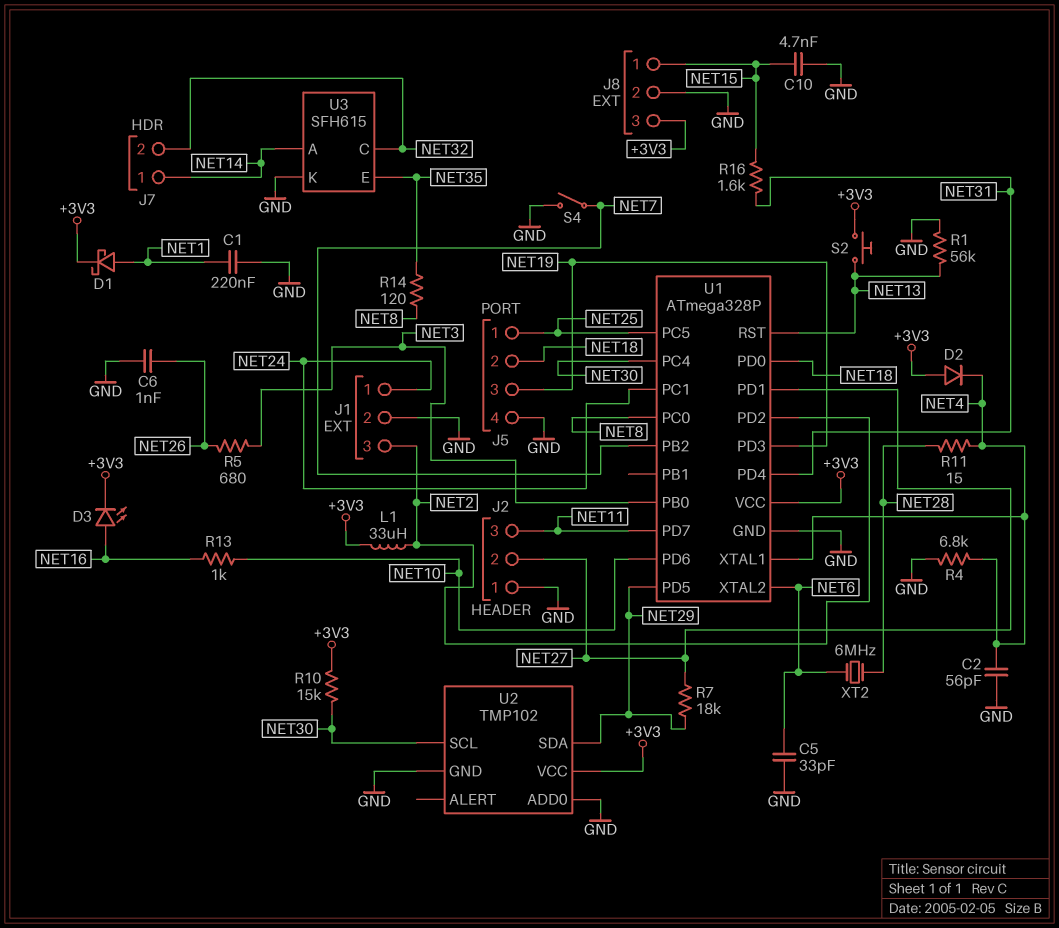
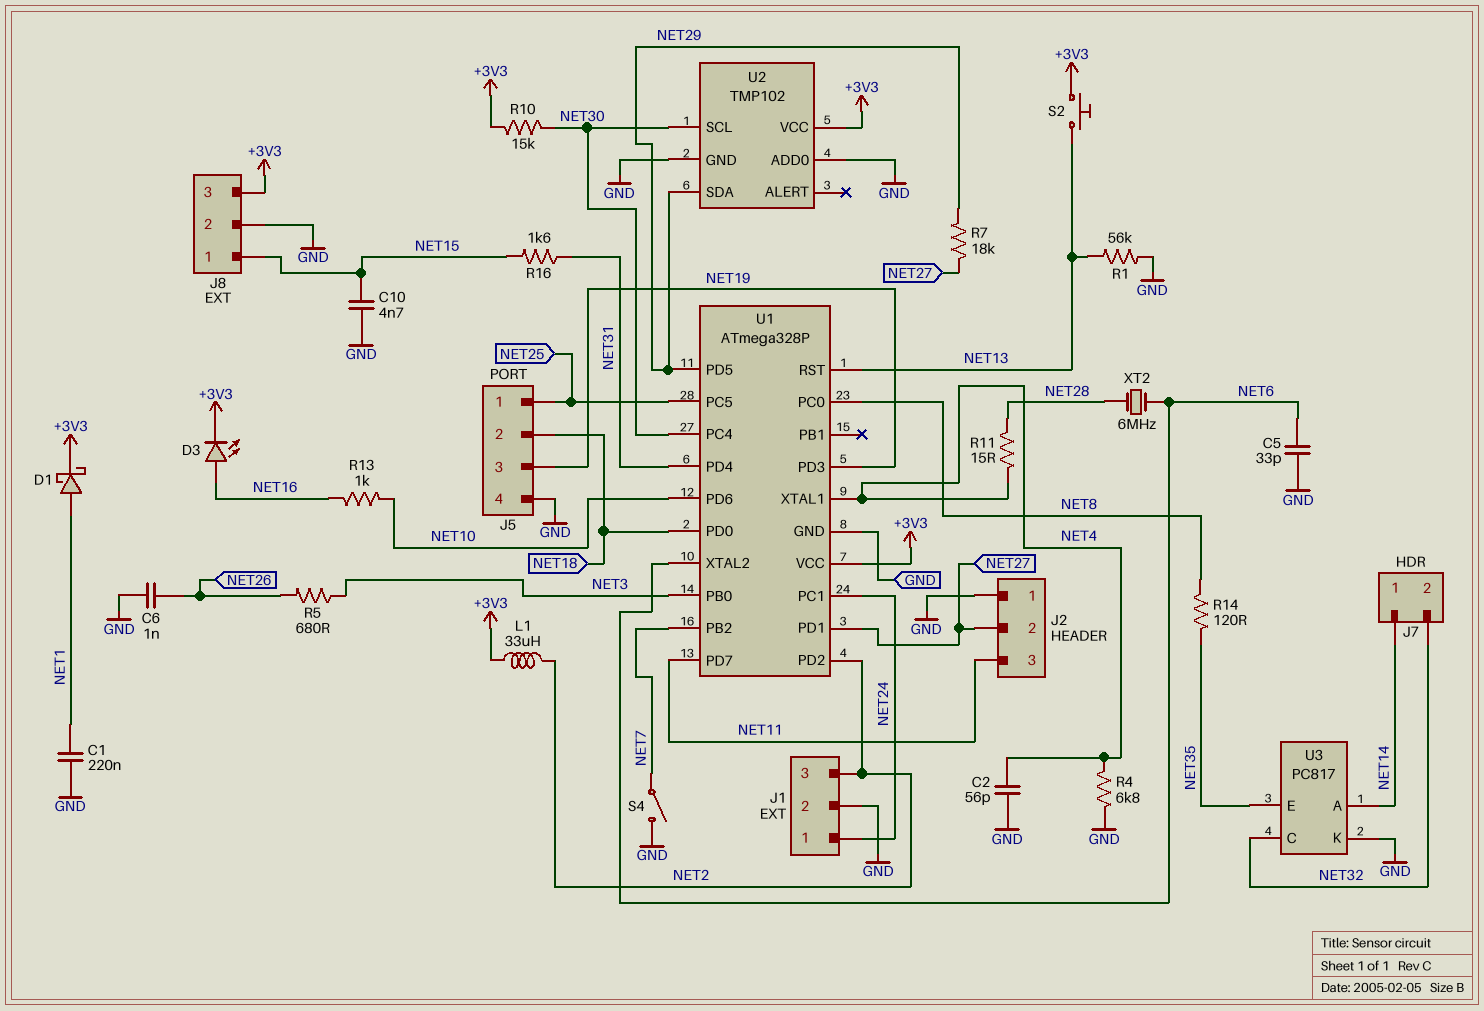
D2: diode (A +3V3, K NET4) -> none
U3: SFH615 -> PC817

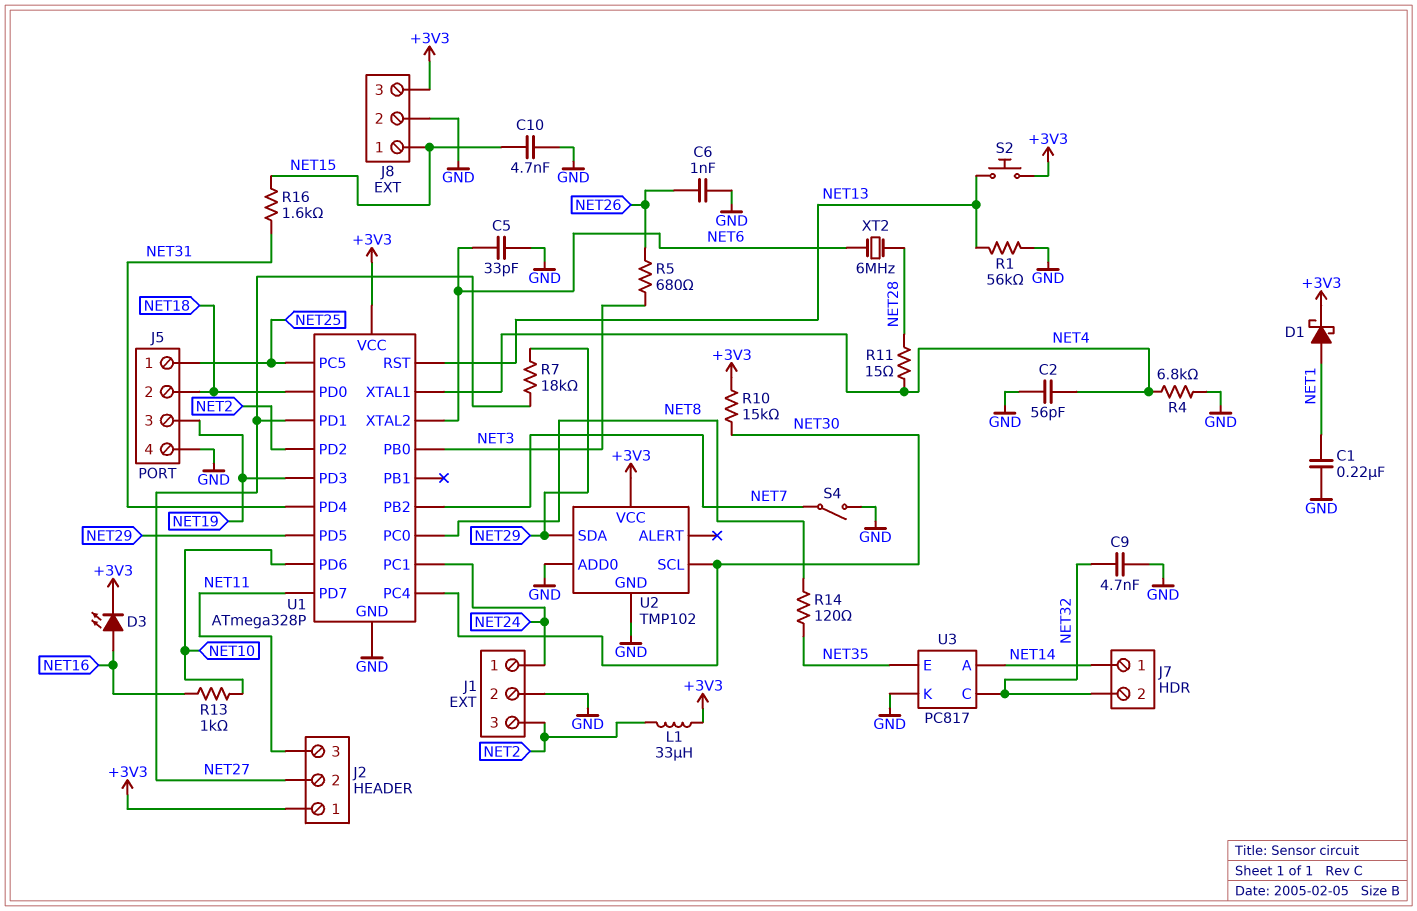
C9: none -> 4.7nF (GND, NET32)
J2 pin 1: GND -> +3V3

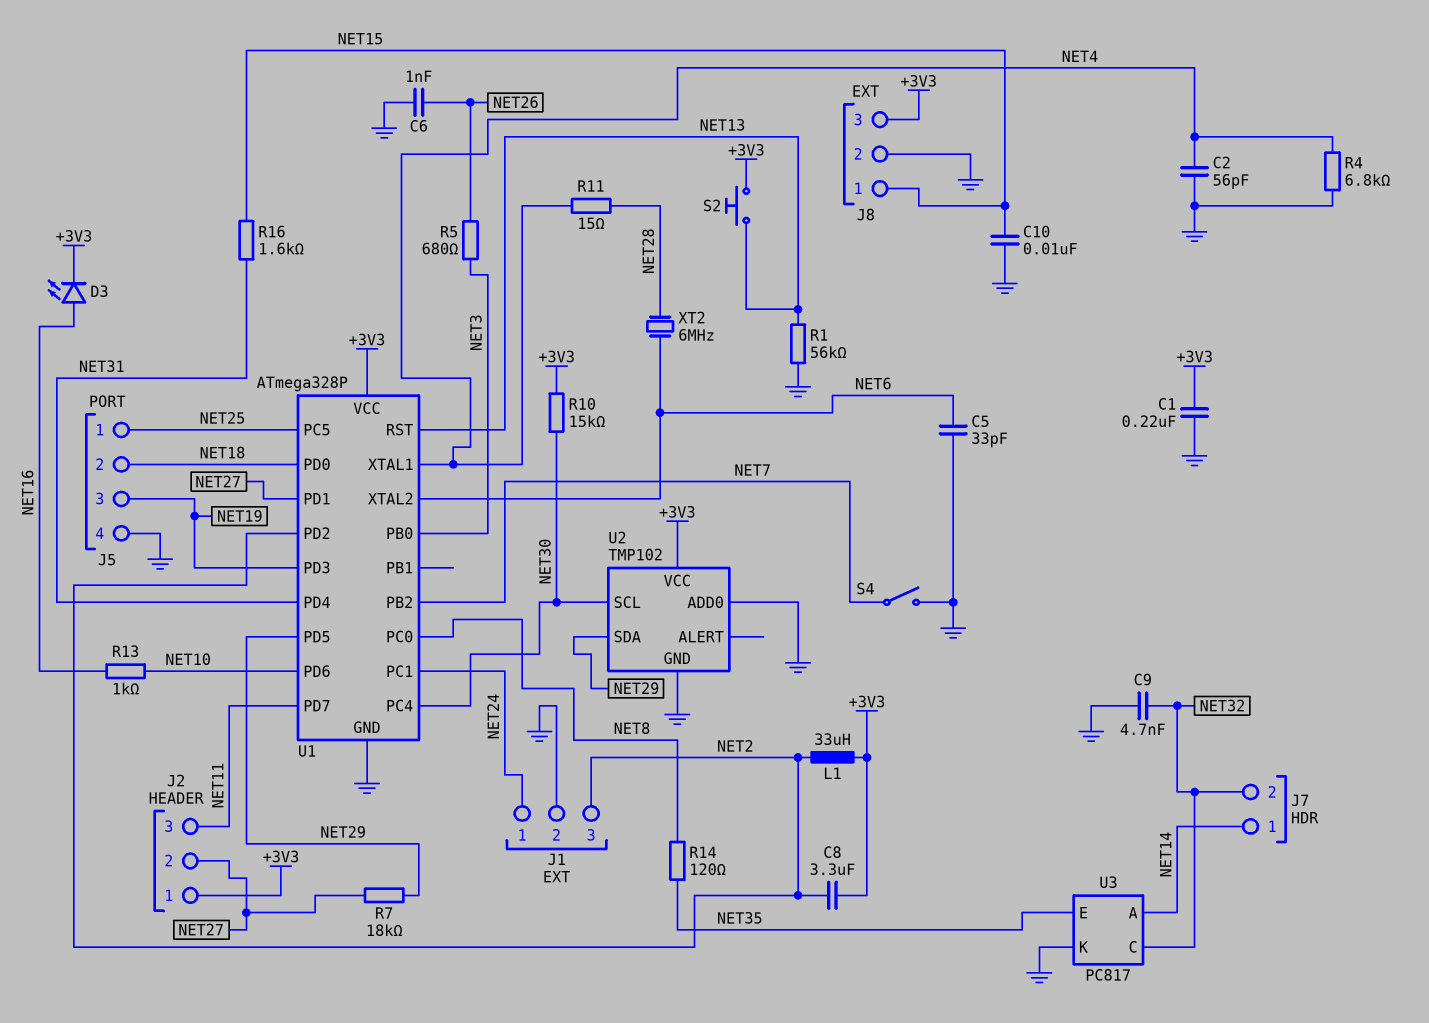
C1: 220nF (GND, NET1) -> 220nF (+3V3, GND)
C8: none -> 3.3uF (+3V3, NET2)
C10: 4.7nF (GND, NET15) -> 10nF (GND, NET15)
D1: schottky (A NET1, K +3V3) -> none

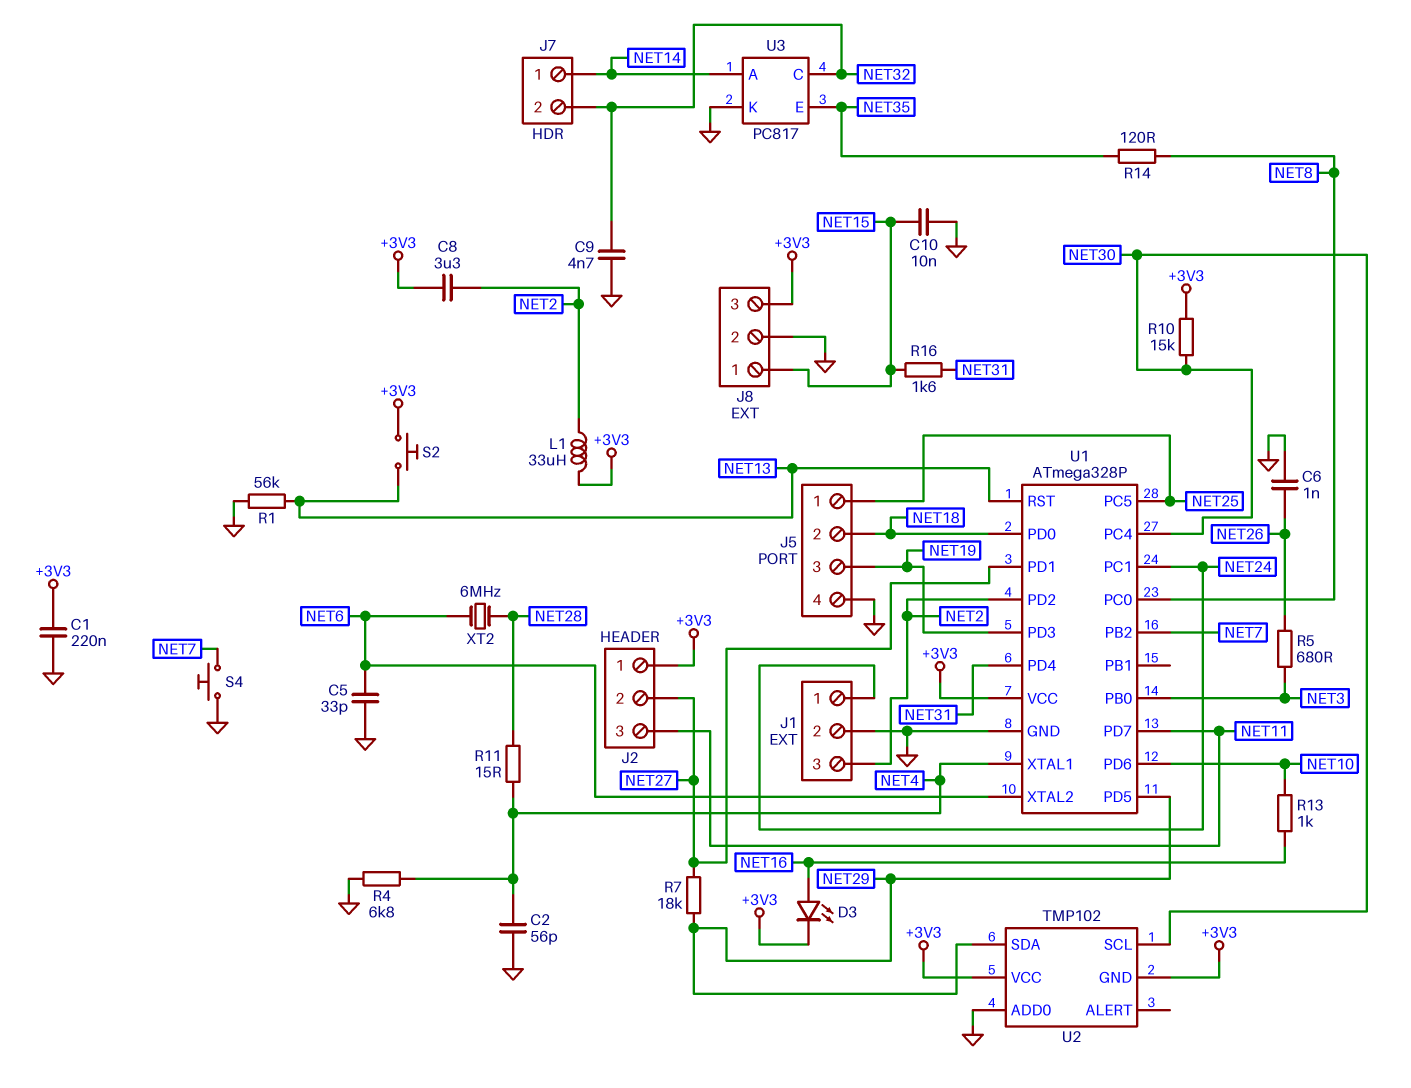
S4: switch (GND, NET7) -> button (GND, NET7)
U2 pin GND: GND -> +3V3

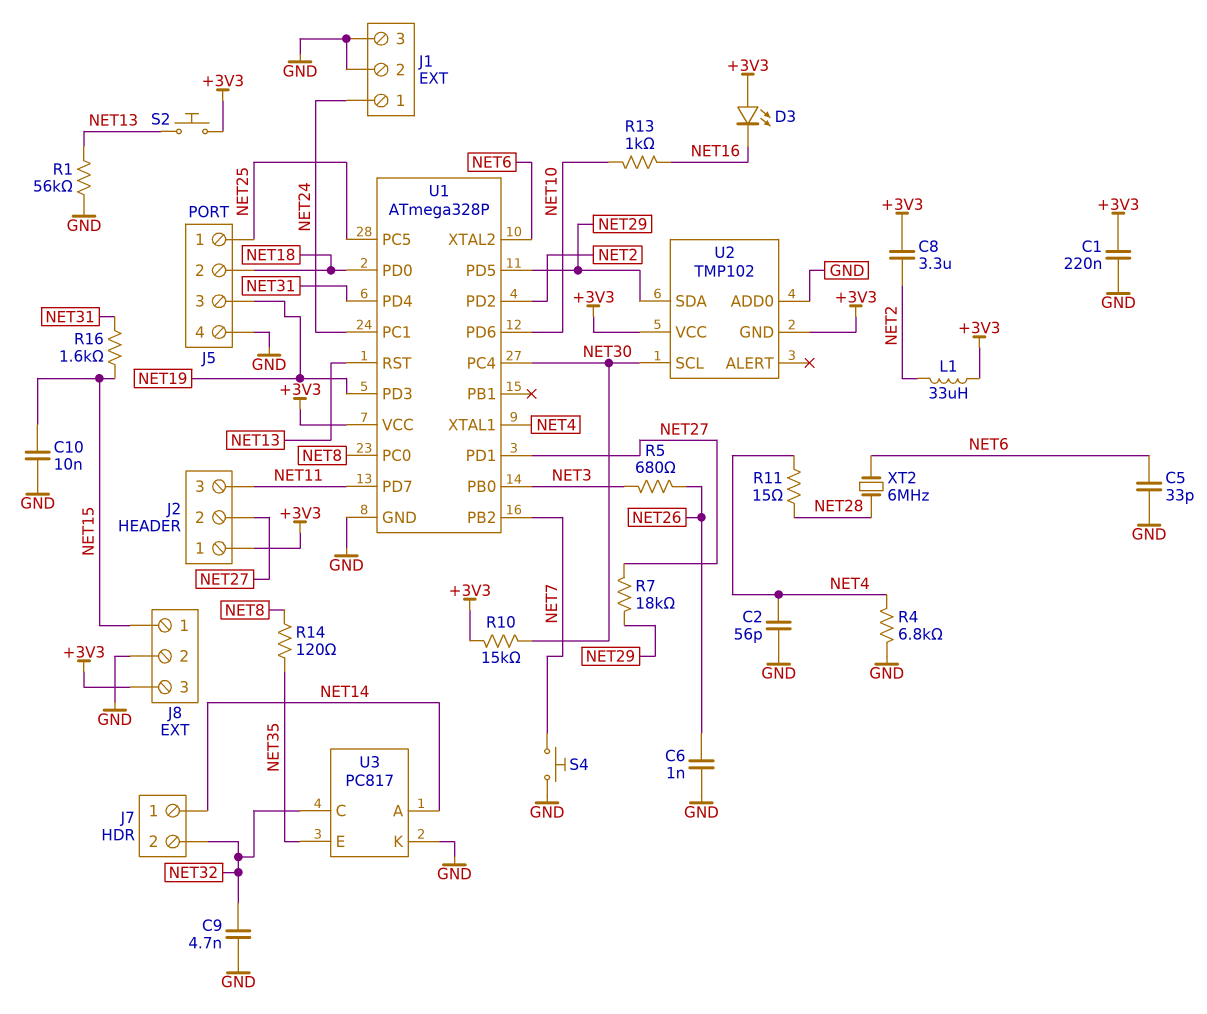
D3: LED (A NET16, K +3V3) -> LED (A +3V3, K NET16)
J1 pin 3: NET2 -> GND

